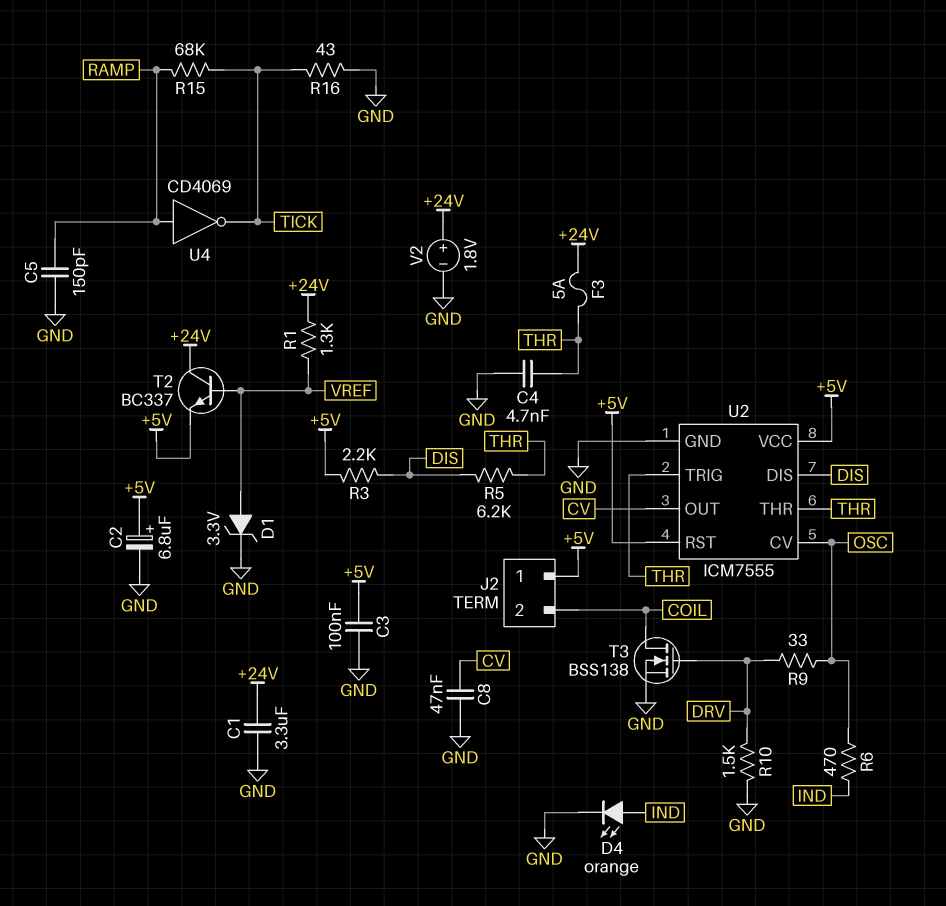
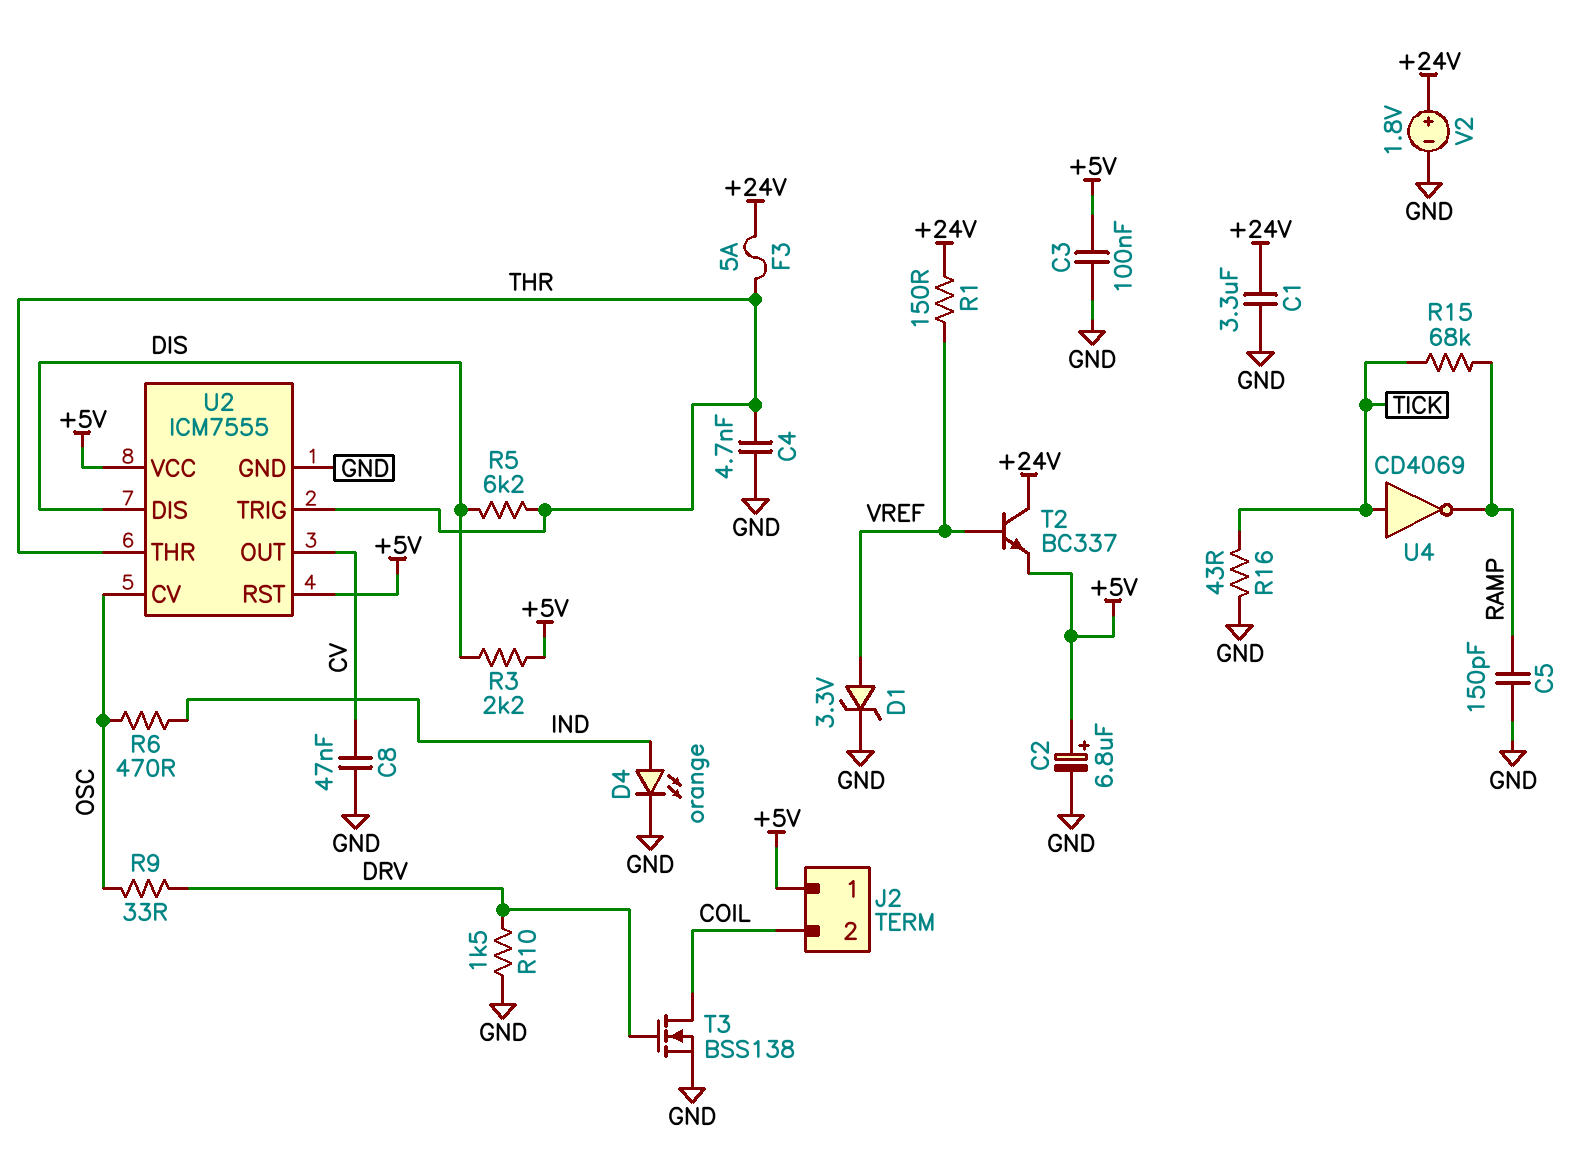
R1: 1.3k (+24V, VREF) -> 150 (+24V, VREF)
U4: NOT CD4069 (in RAMP, out TICK) -> NOT CD4069 (in TICK, out RAMP)

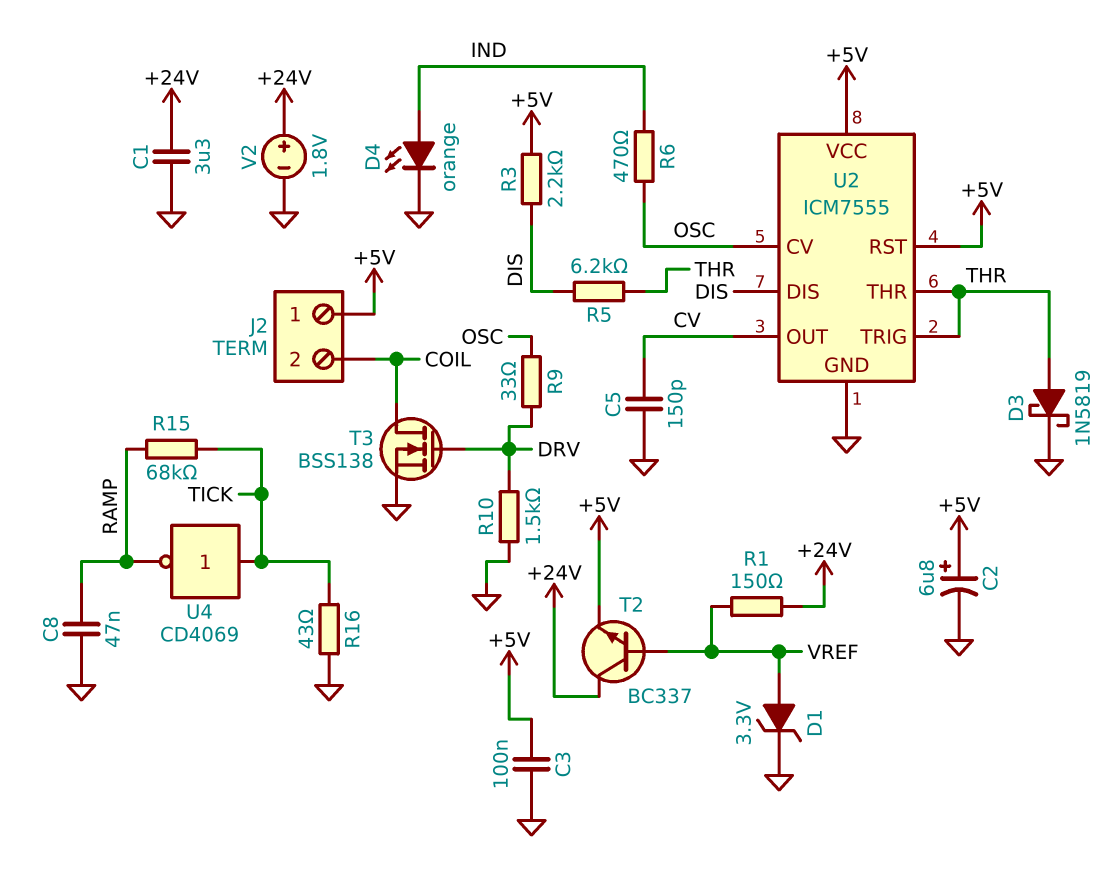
C4: 4.7nF (GND, THR) -> none
C5: 150pF (GND, RAMP) -> 150pF (CV, GND)
C8: 47nF (CV, GND) -> 47nF (GND, RAMP)
D3: none -> schottky 1N5819 (A THR, K GND)
F3: 5A (+24V, THR) -> none

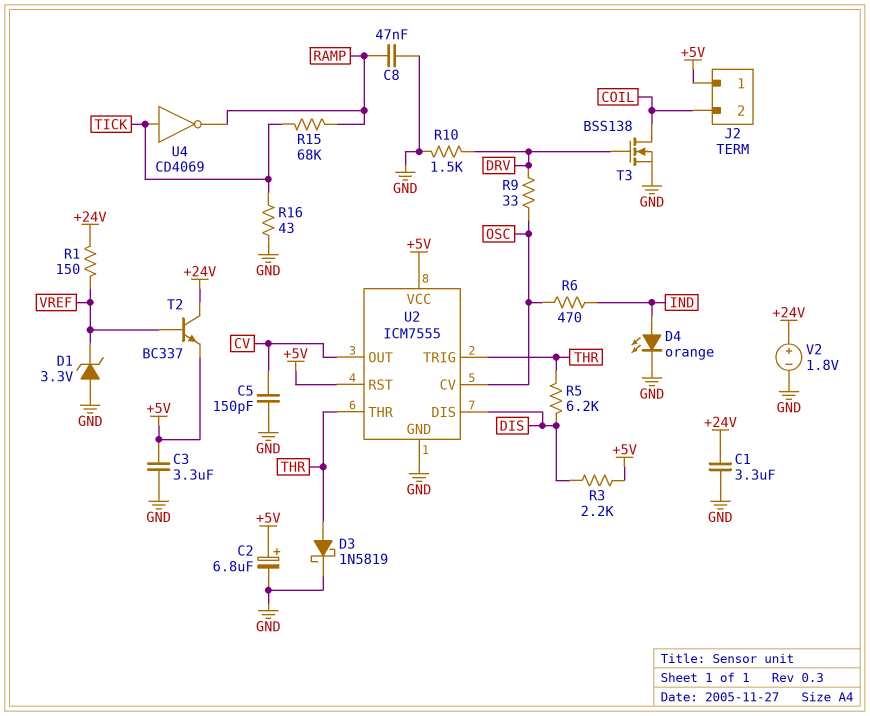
C3: 100nF (+5V, GND) -> 3.3uF (+5V, GND)
D1: zener 3.3V (A VREF, K GND) -> zener 3.3V (A GND, K VREF)

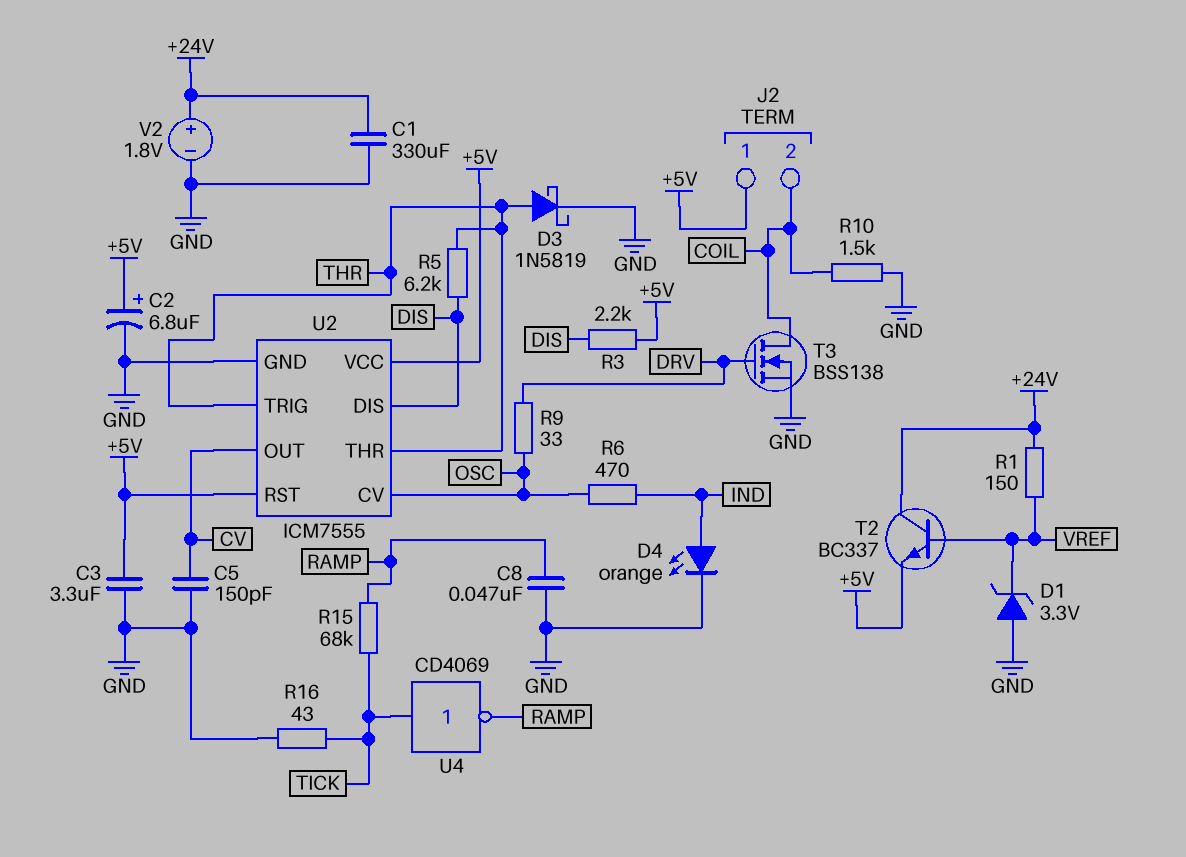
C1: 3.3uF (+24V, GND) -> 330uF (+24V, GND)
R10: 1.5k (DRV, GND) -> 1.5k (COIL, GND)

